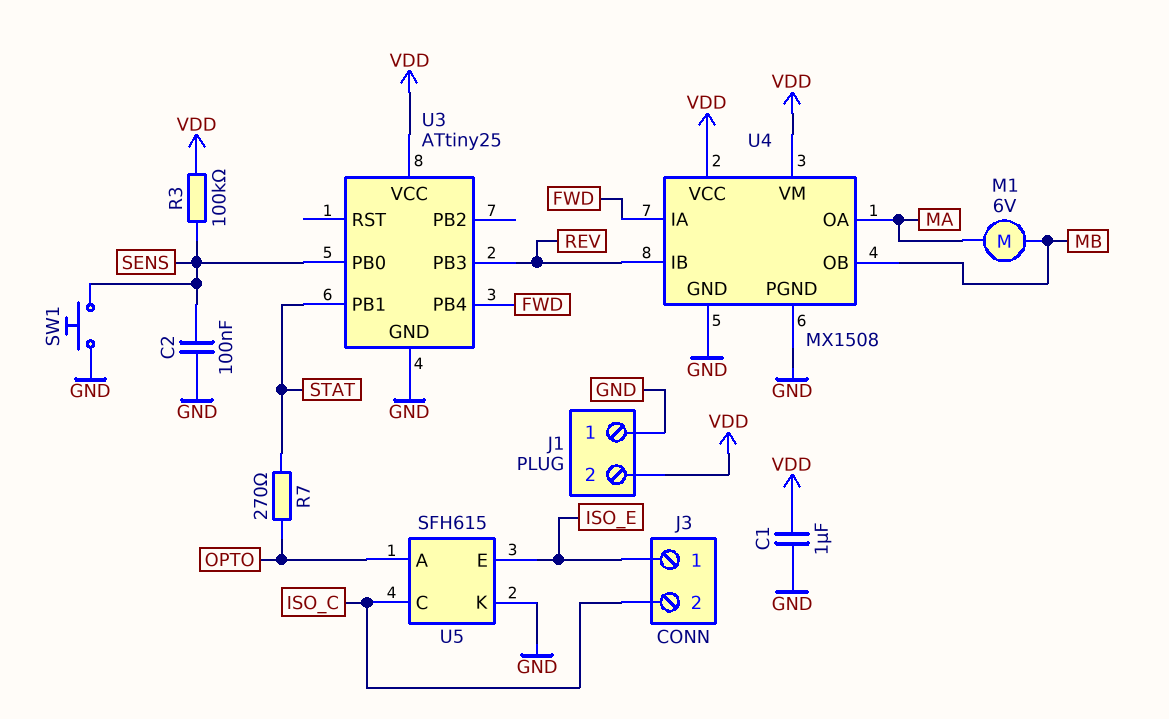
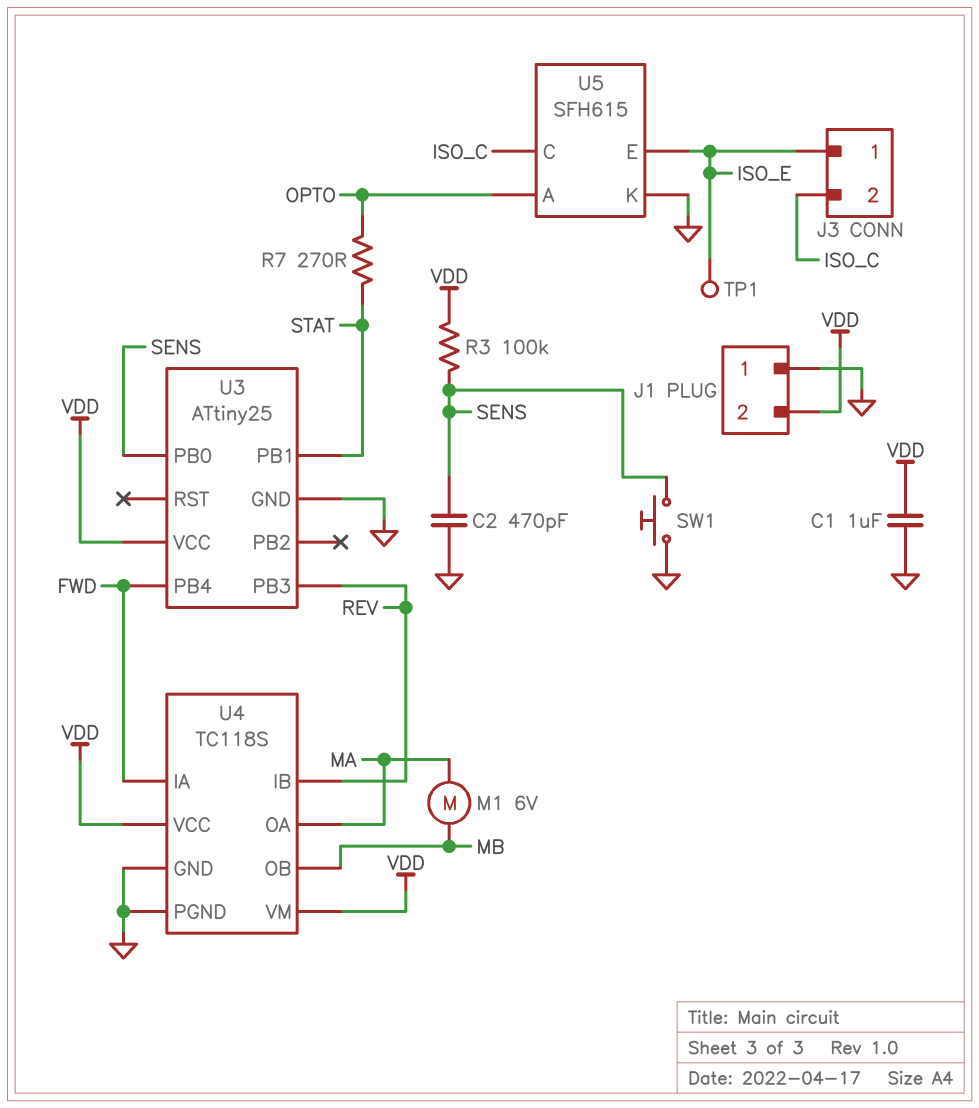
C2: 100nF (GND, SENS) -> 470pF (GND, SENS)
TP1: none -> test point (ISO_E)
U4: MX1508 -> TC118S

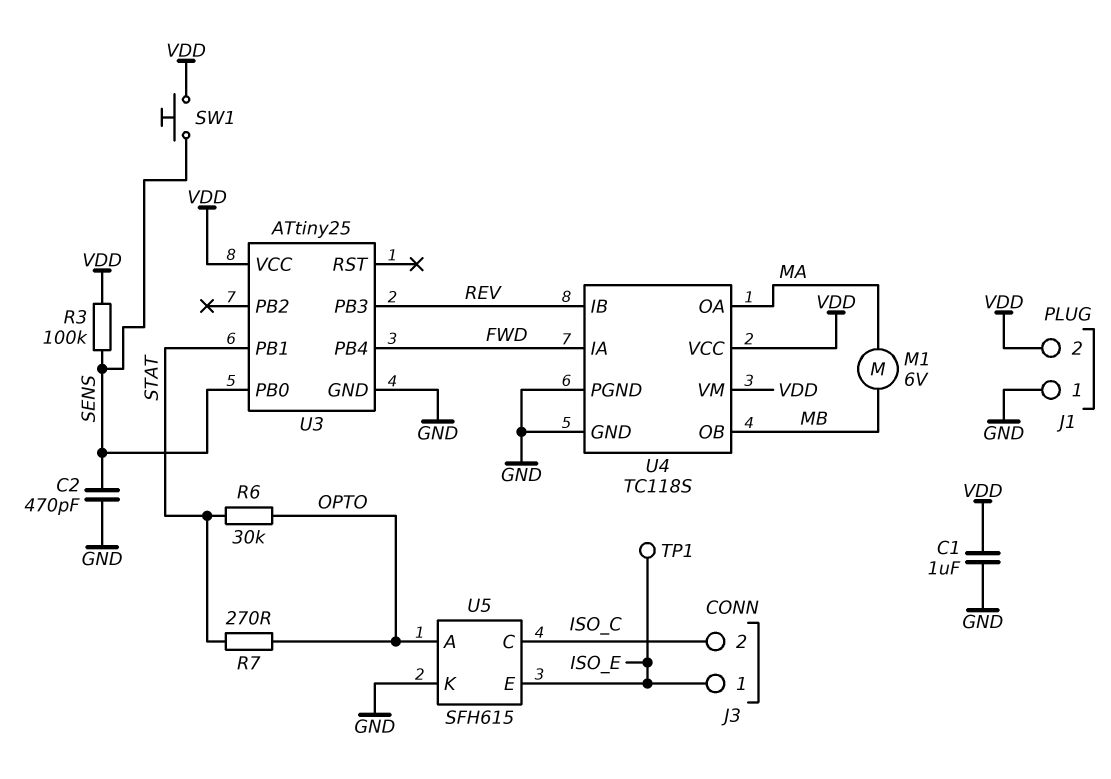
R6: none -> 30k (OPTO, STAT)
SW1: button (GND, SENS) -> button (SENS, VDD)

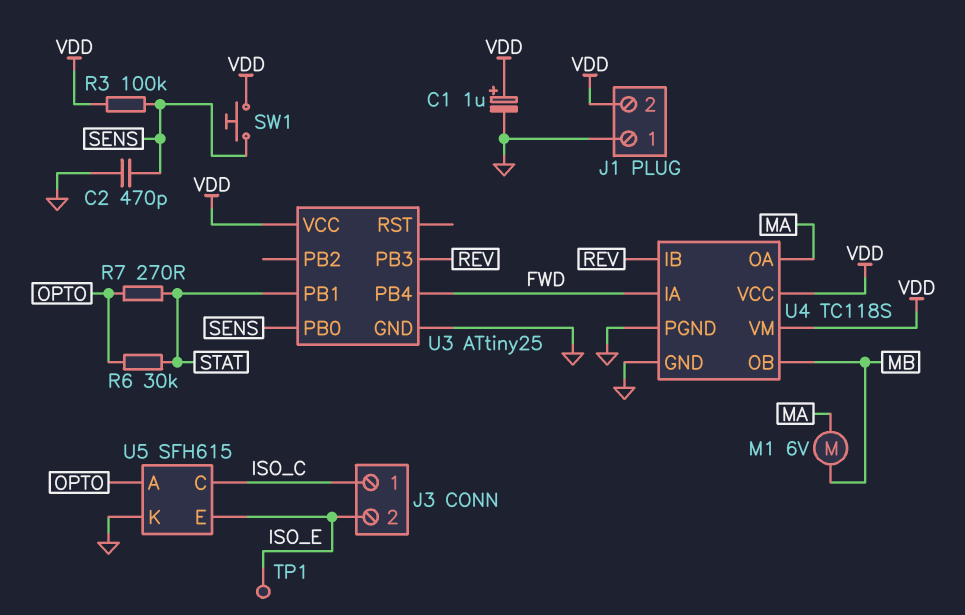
C1: 1uF (GND, VDD) -> 1uF (plus VDD, minus GND)
J3 pin 1: ISO_E -> ISO_C
J3 pin 2: ISO_C -> ISO_E

